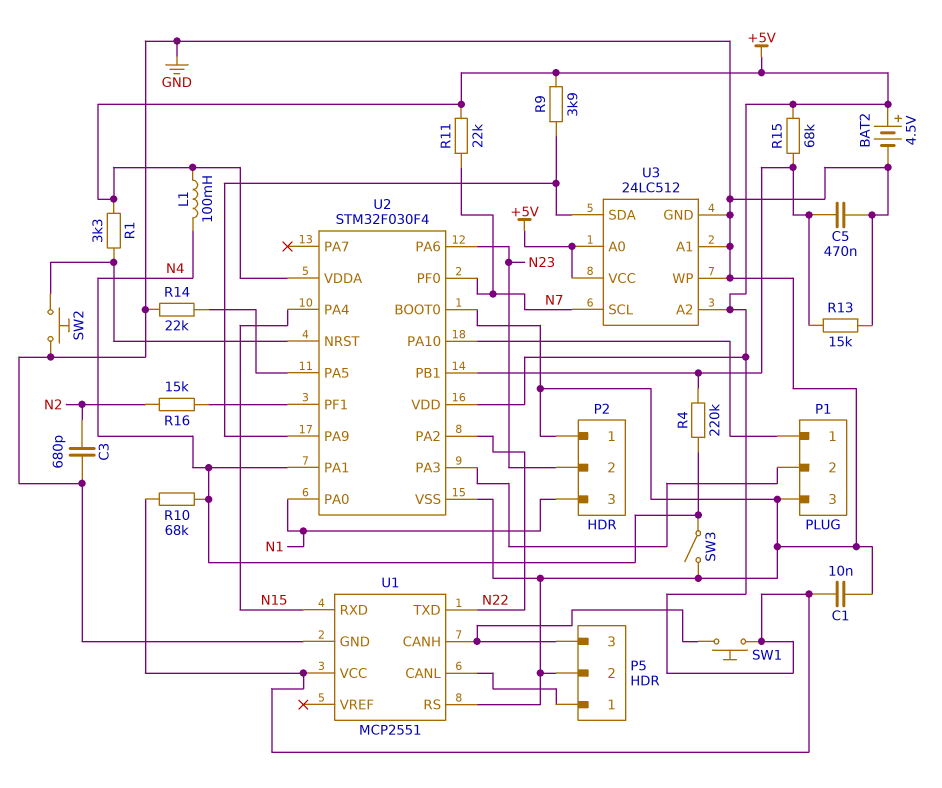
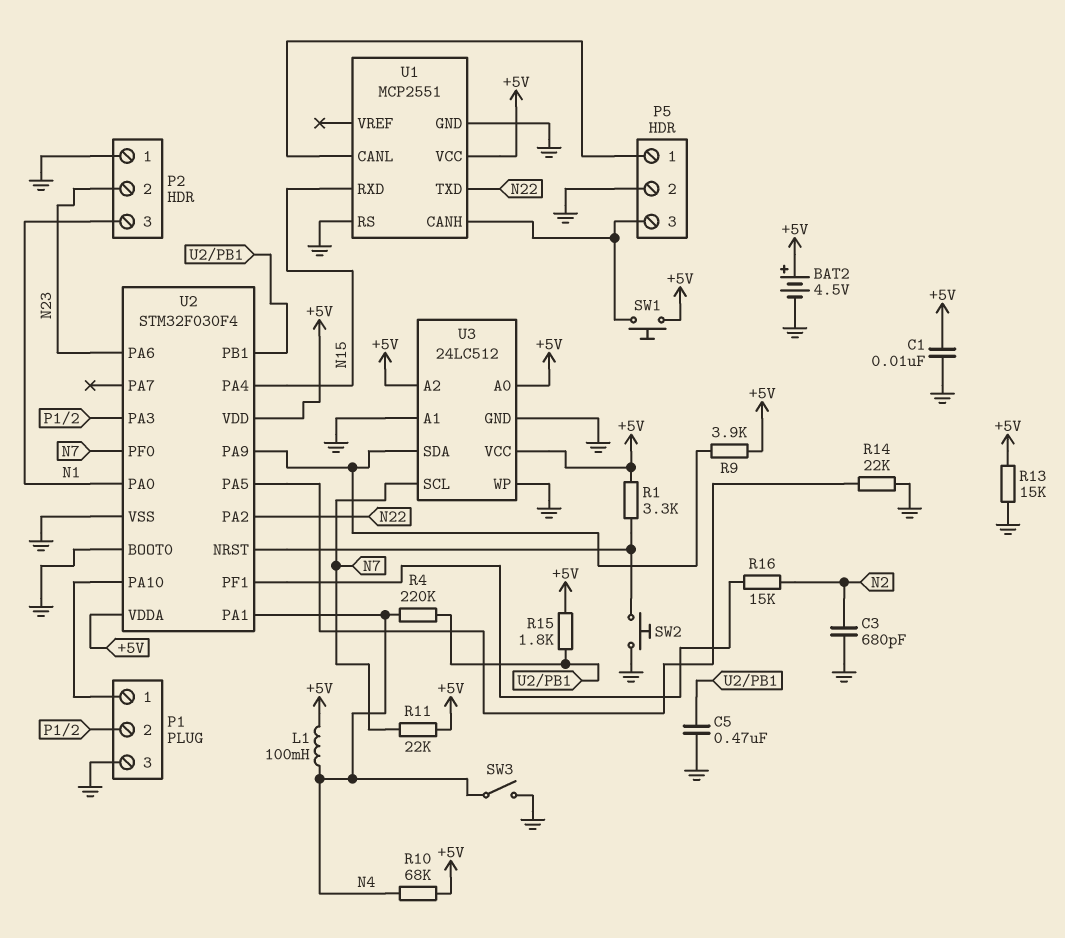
R13: 15k (GND, U2/PB1) -> 15k (+5V, GND)
R15: 68k (+5V, U2/PB1) -> 1.8k (+5V, U2/PB1)

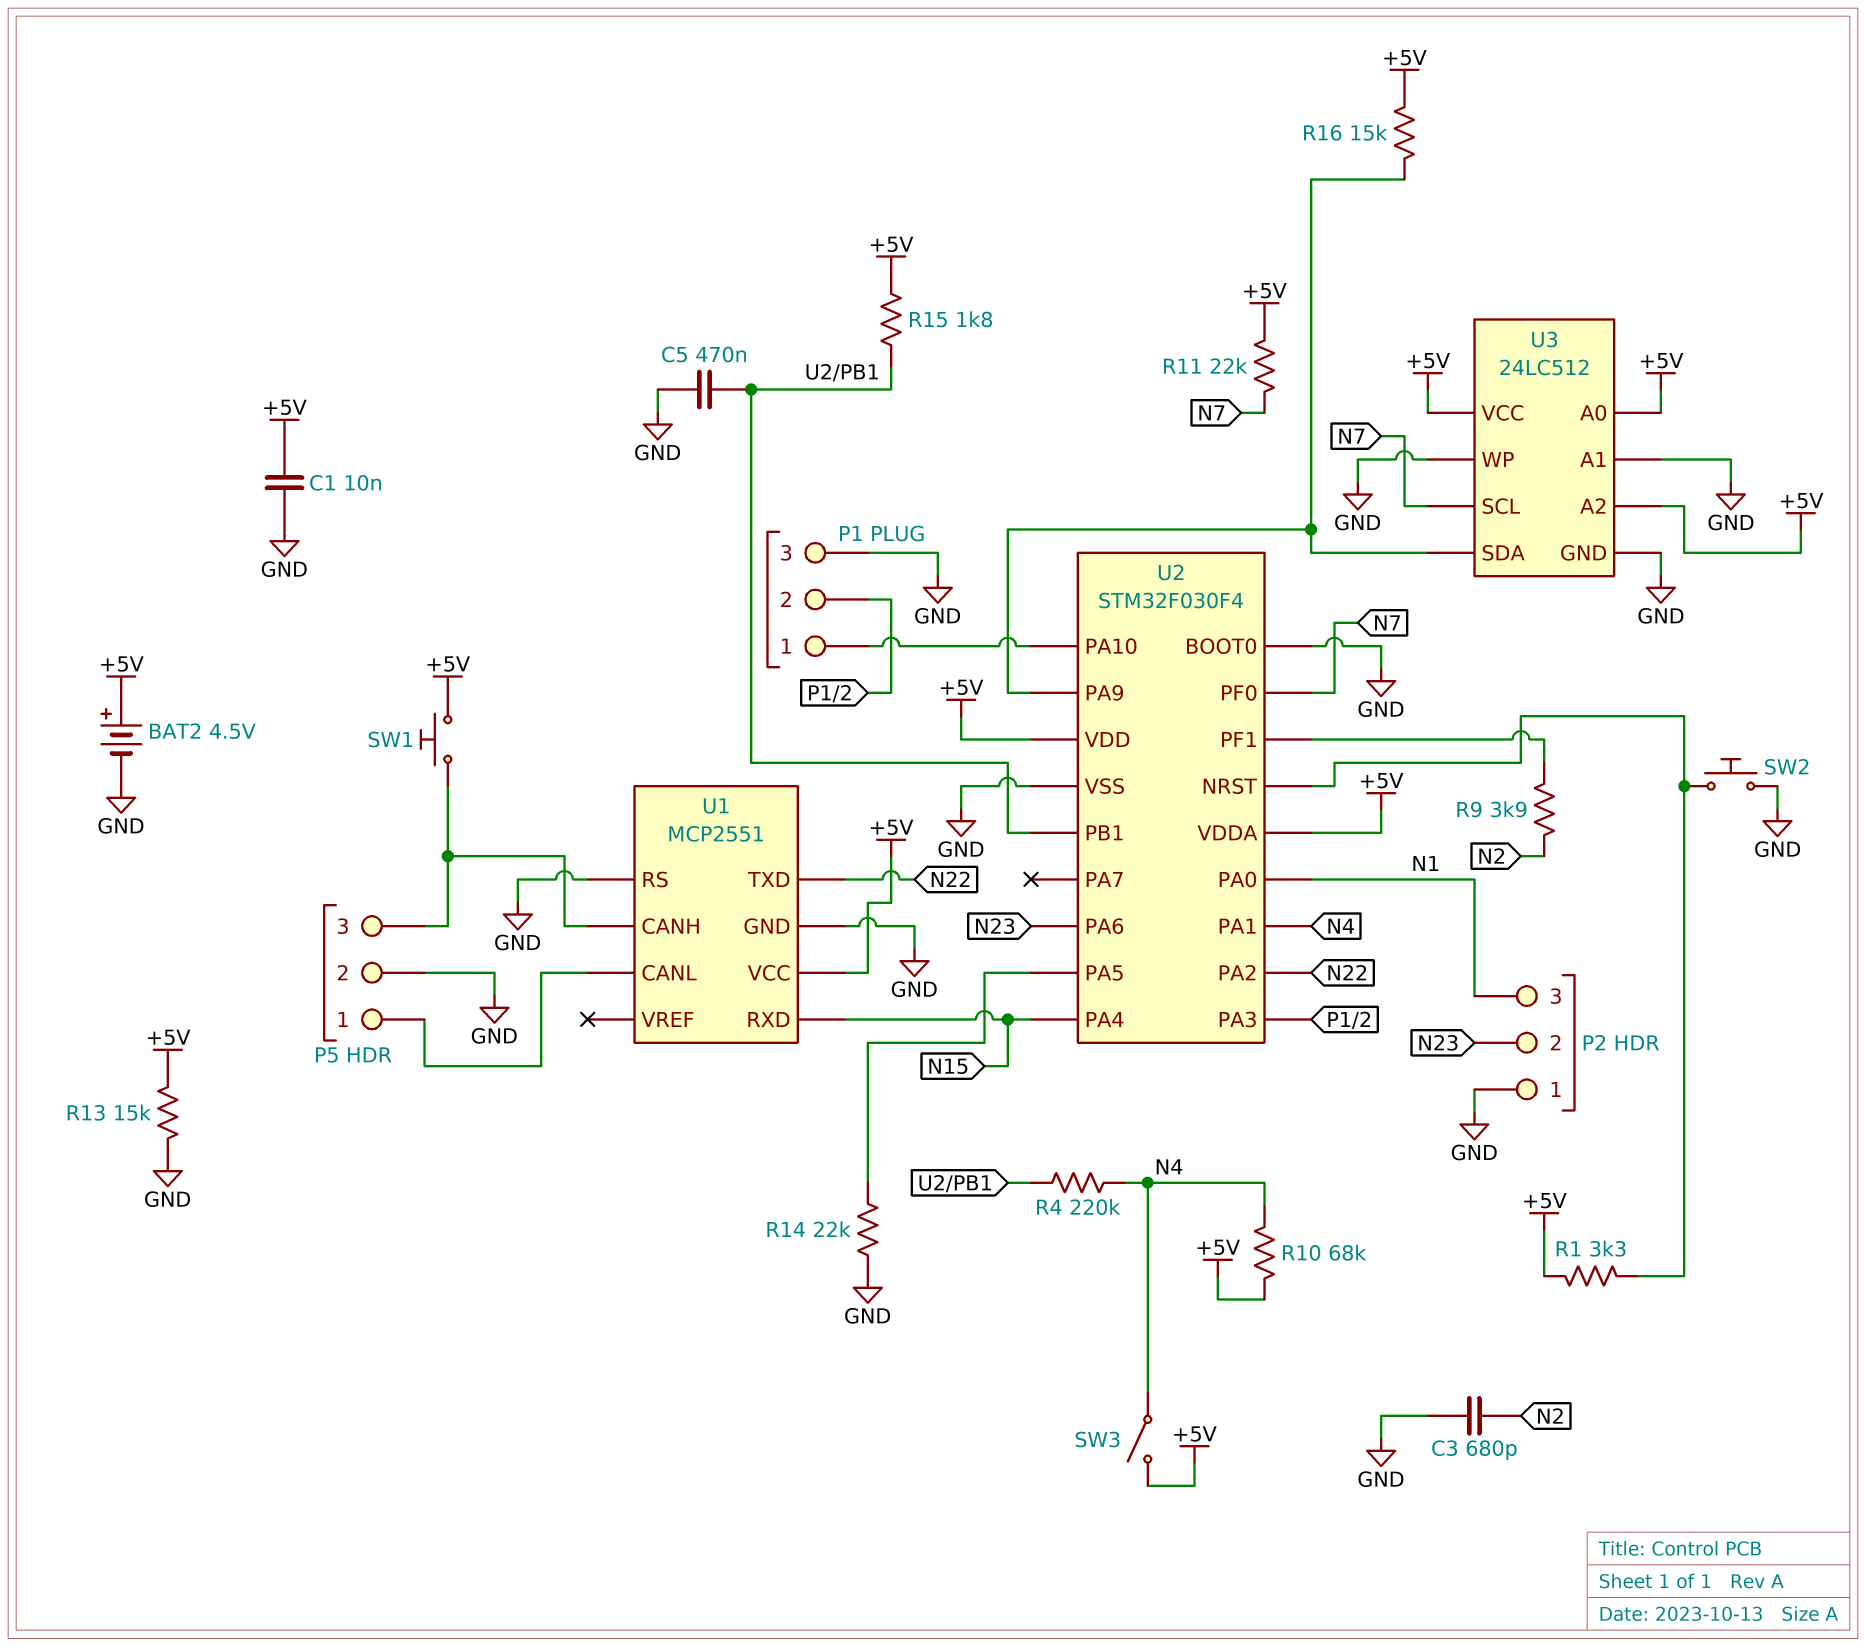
L1: 100mH (+5V, N4) -> none
R9: 3.9k (+5V, U2/PA9) -> 3.9k (N2, U2/PF1)
R16: 15k (N2, U2/PF1) -> 15k (+5V, U2/PA9)
SW3: switch (GND, N4) -> switch (+5V, N4)

